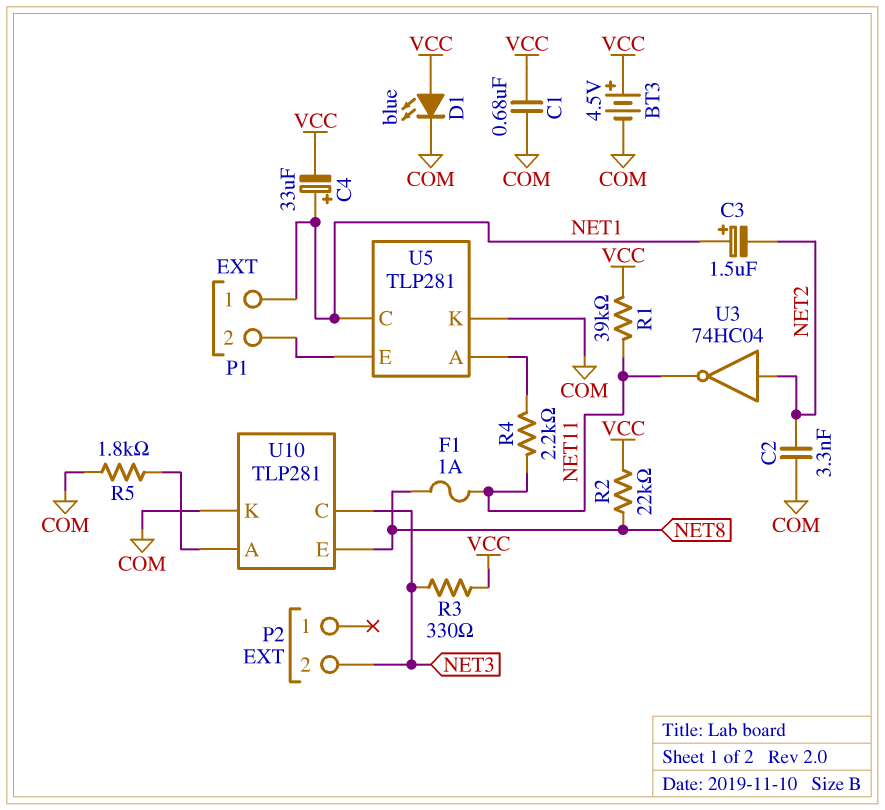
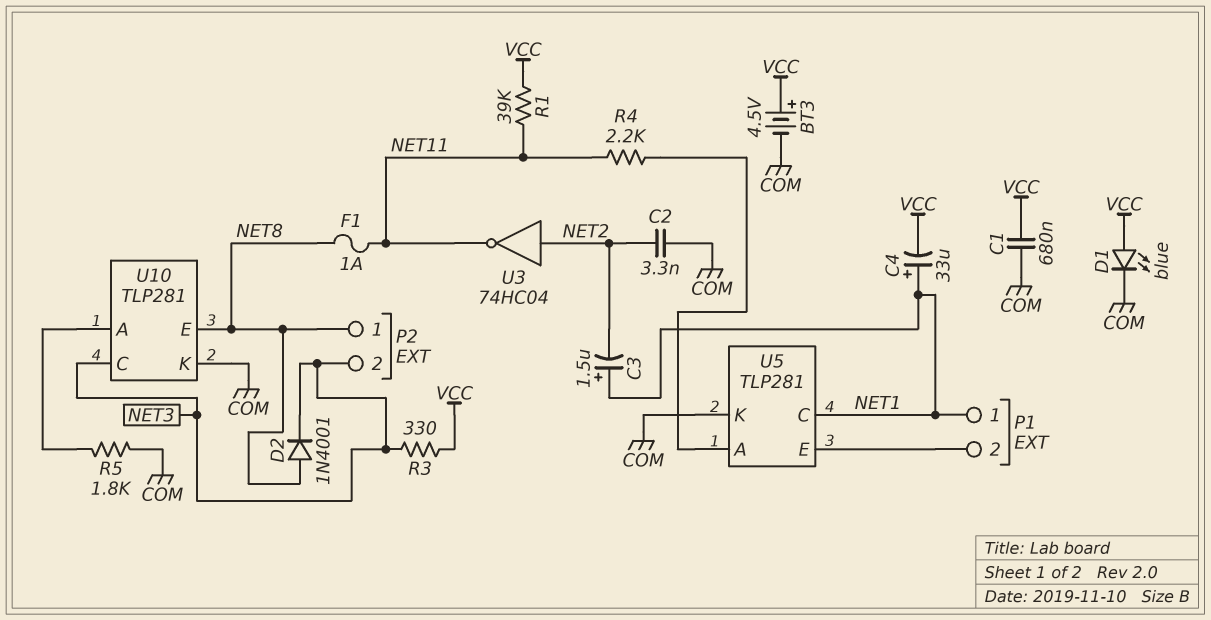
D2: none -> diode 1N4001 (A NET8, K NET3)
P2 pin 1: none -> NET8
R2: 22k (NET8, VCC) -> none

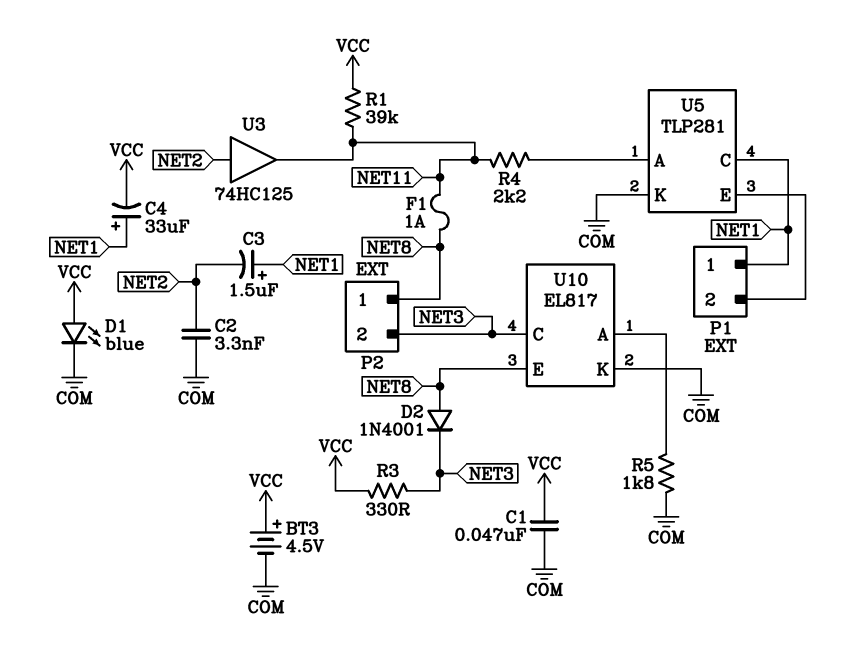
C1: 680nF (COM, VCC) -> 47nF (COM, VCC)
U3: NOT 74HC04 (in NET2, out NET11) -> buffer 74HC125 (in NET2, out NET11)
U10: TLP281 -> EL817

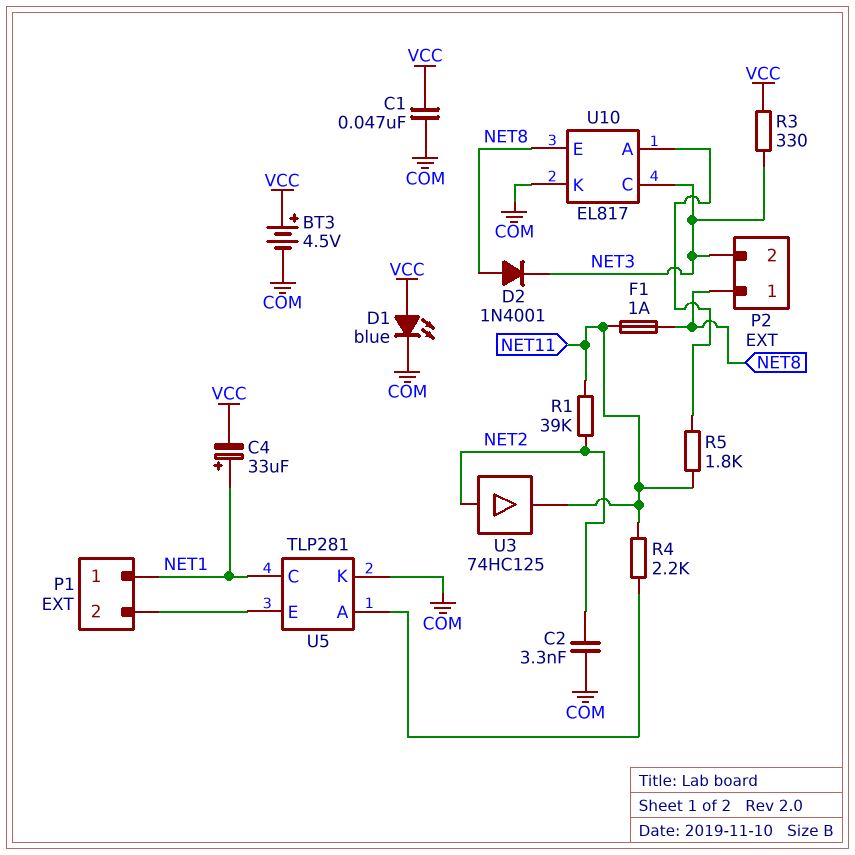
C3: 1.5uF (plus NET1, minus NET2) -> none
R1: 39k (NET11, VCC) -> 39k (NET2, NET11)
R5: 1.8k (COM, U10/A) -> 1.8k (NET11, U10/A)

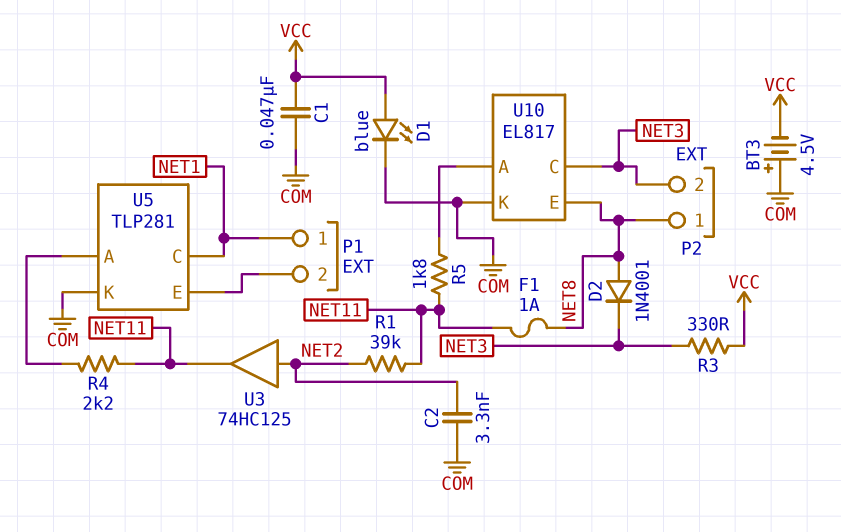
BT3: 4.5V (plus VCC, minus COM) -> 4.5V (plus COM, minus VCC)
C4: 33uF (plus NET1, minus VCC) -> none

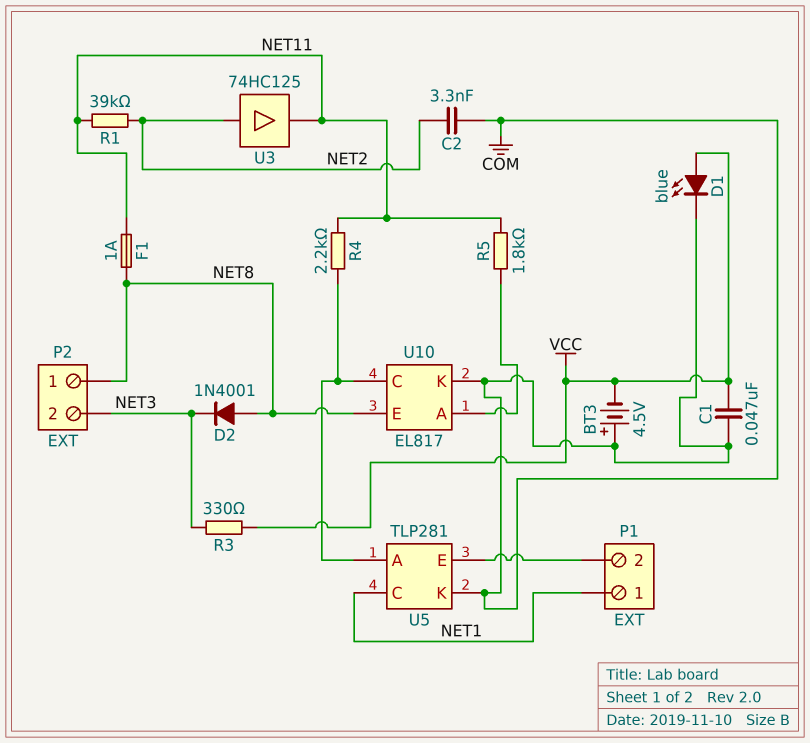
U10 pin C: NET3 -> U5/A

